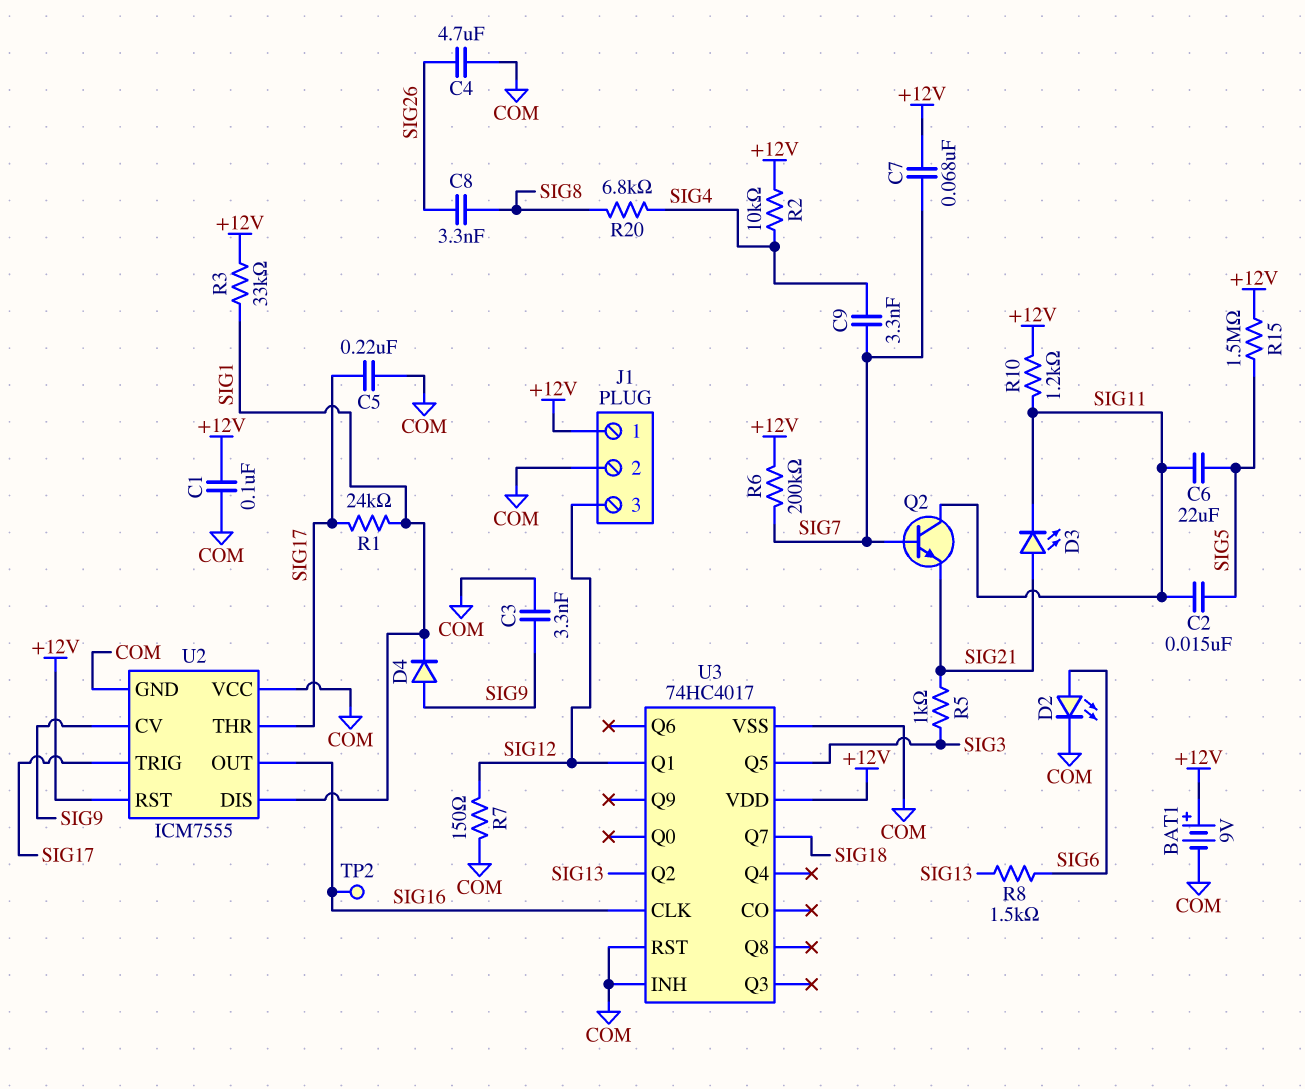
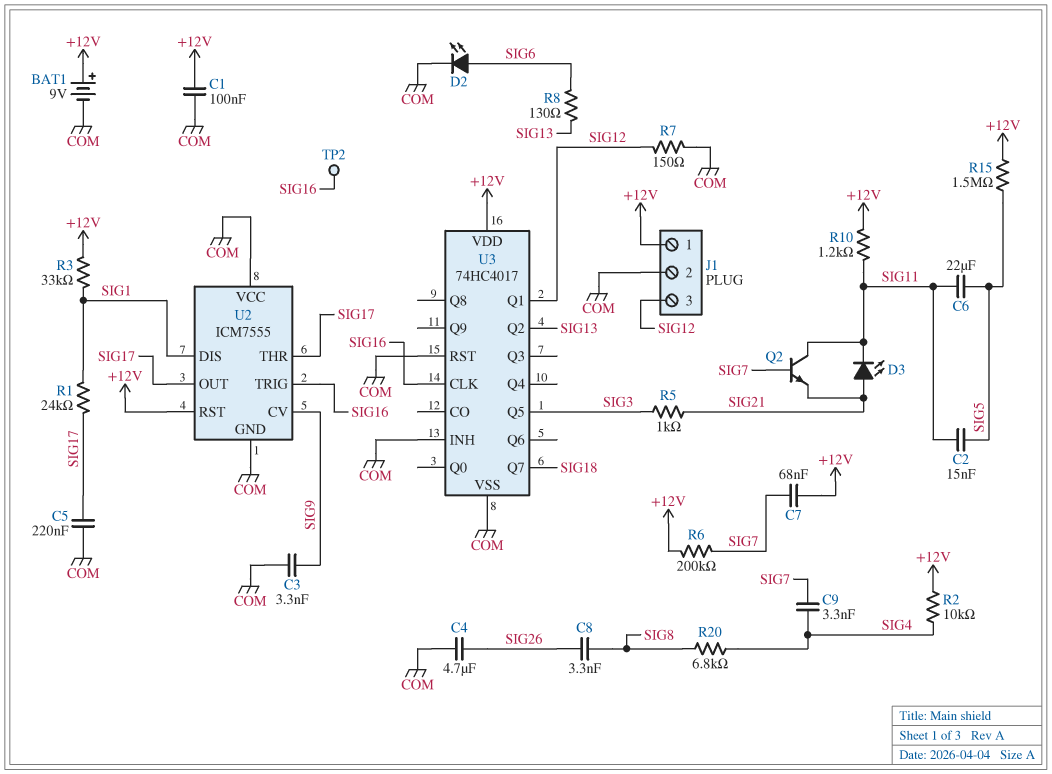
D4: diode (A SIG9, K SIG1) -> none
R8: 1.5k (SIG6, SIG13) -> 130 (SIG6, SIG13)
U2 pin OUT: SIG16 -> SIG17
U2 pin TRIG: SIG17 -> SIG16

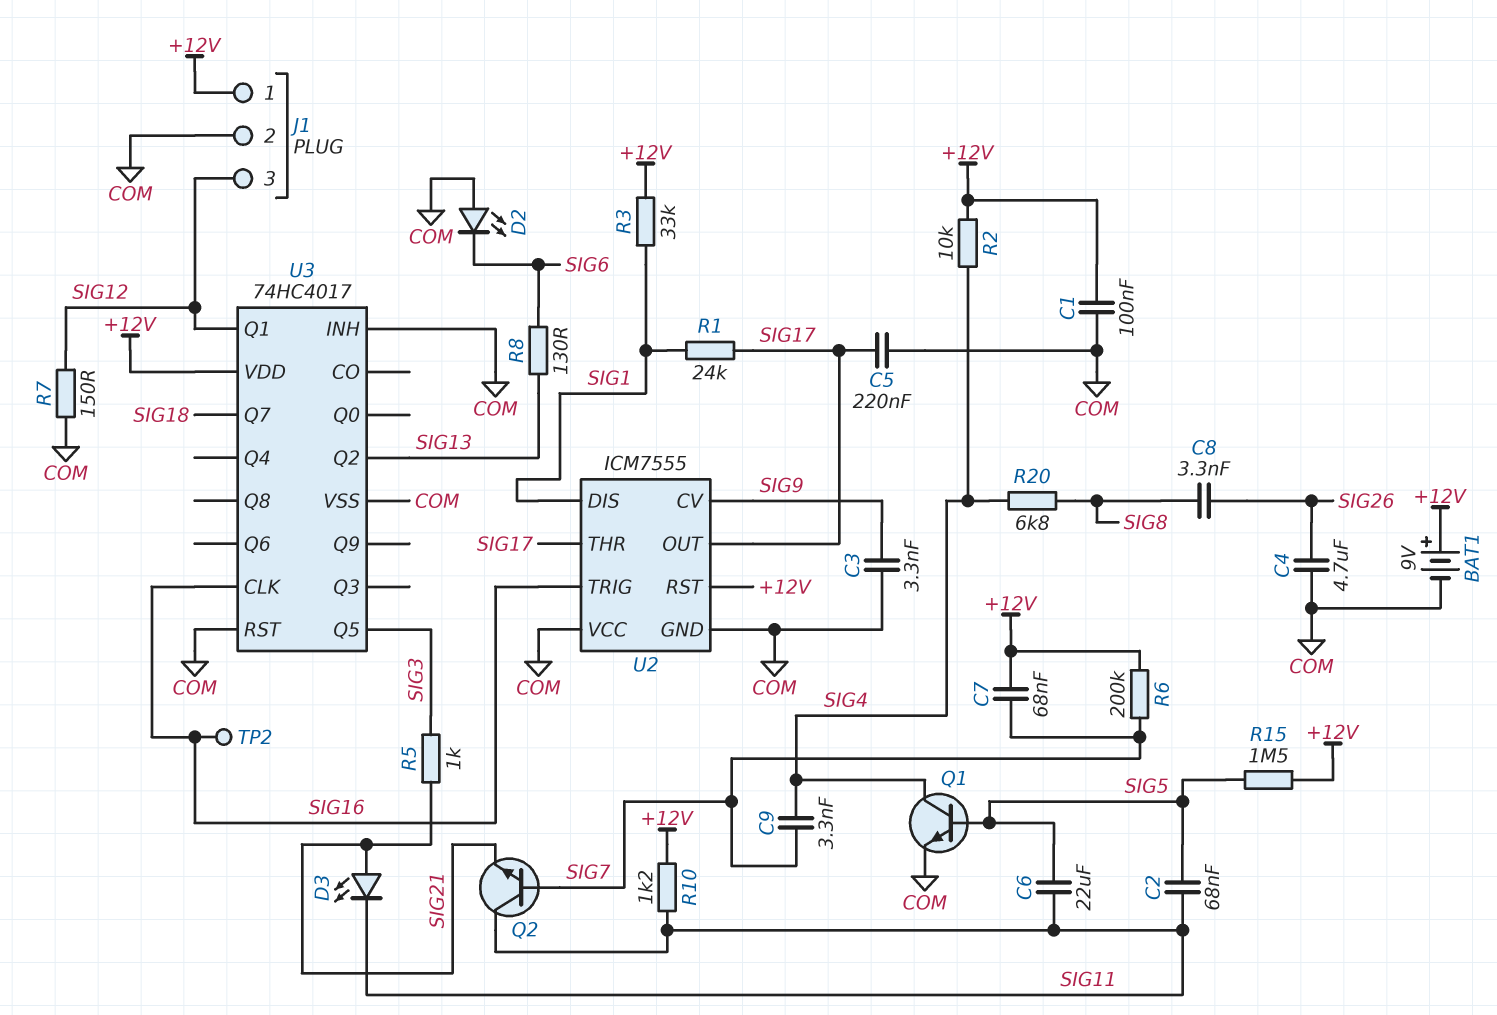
C2: 15nF (SIG5, SIG11) -> 68nF (SIG5, SIG11)
D2: LED (A SIG6, K COM) -> LED (A COM, K SIG6)
Q1: none -> NPN (B SIG5, C SIG4, E COM)

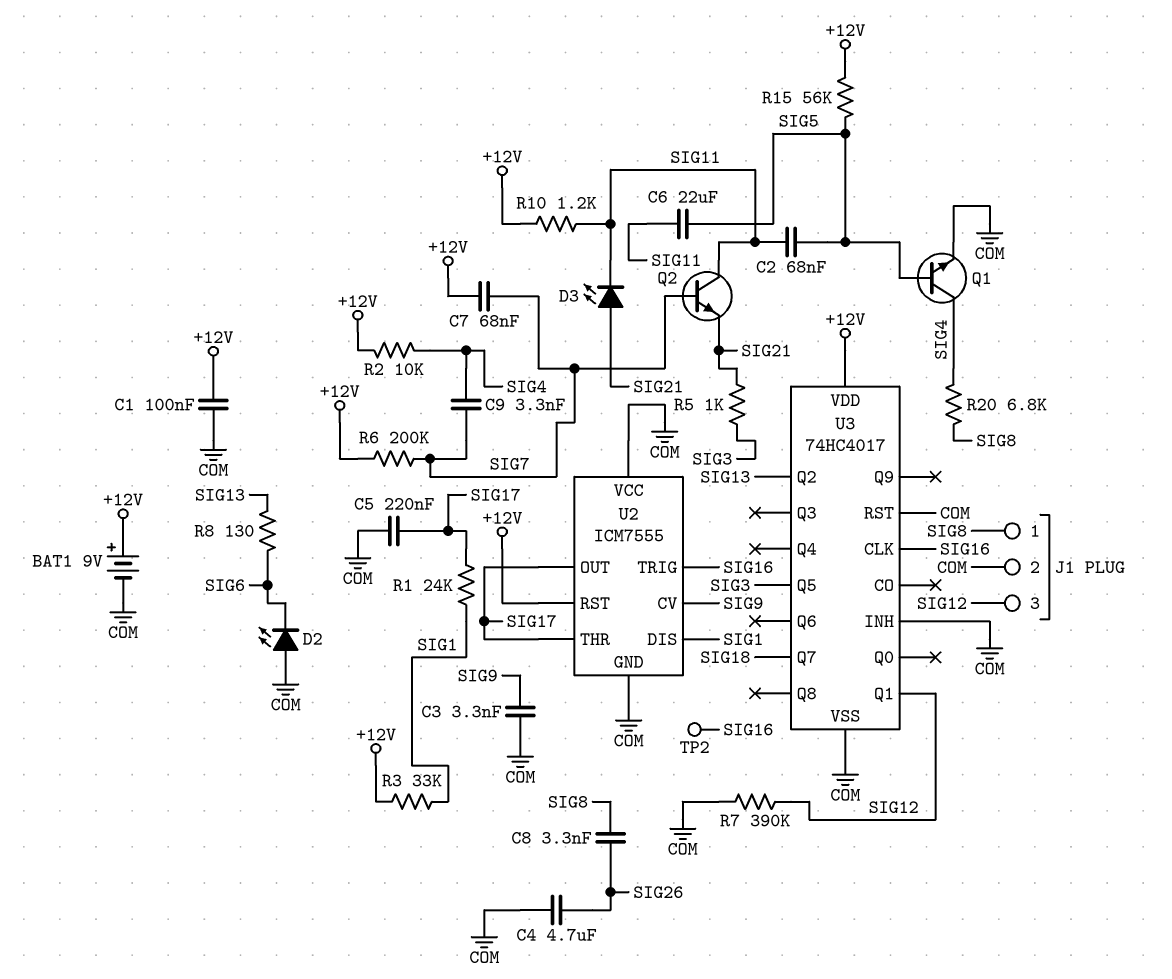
J1 pin 1: +12V -> SIG8
R7: 150 (COM, SIG12) -> 390k (COM, SIG12)
R15: 1.5M (+12V, SIG5) -> 56k (+12V, SIG5)

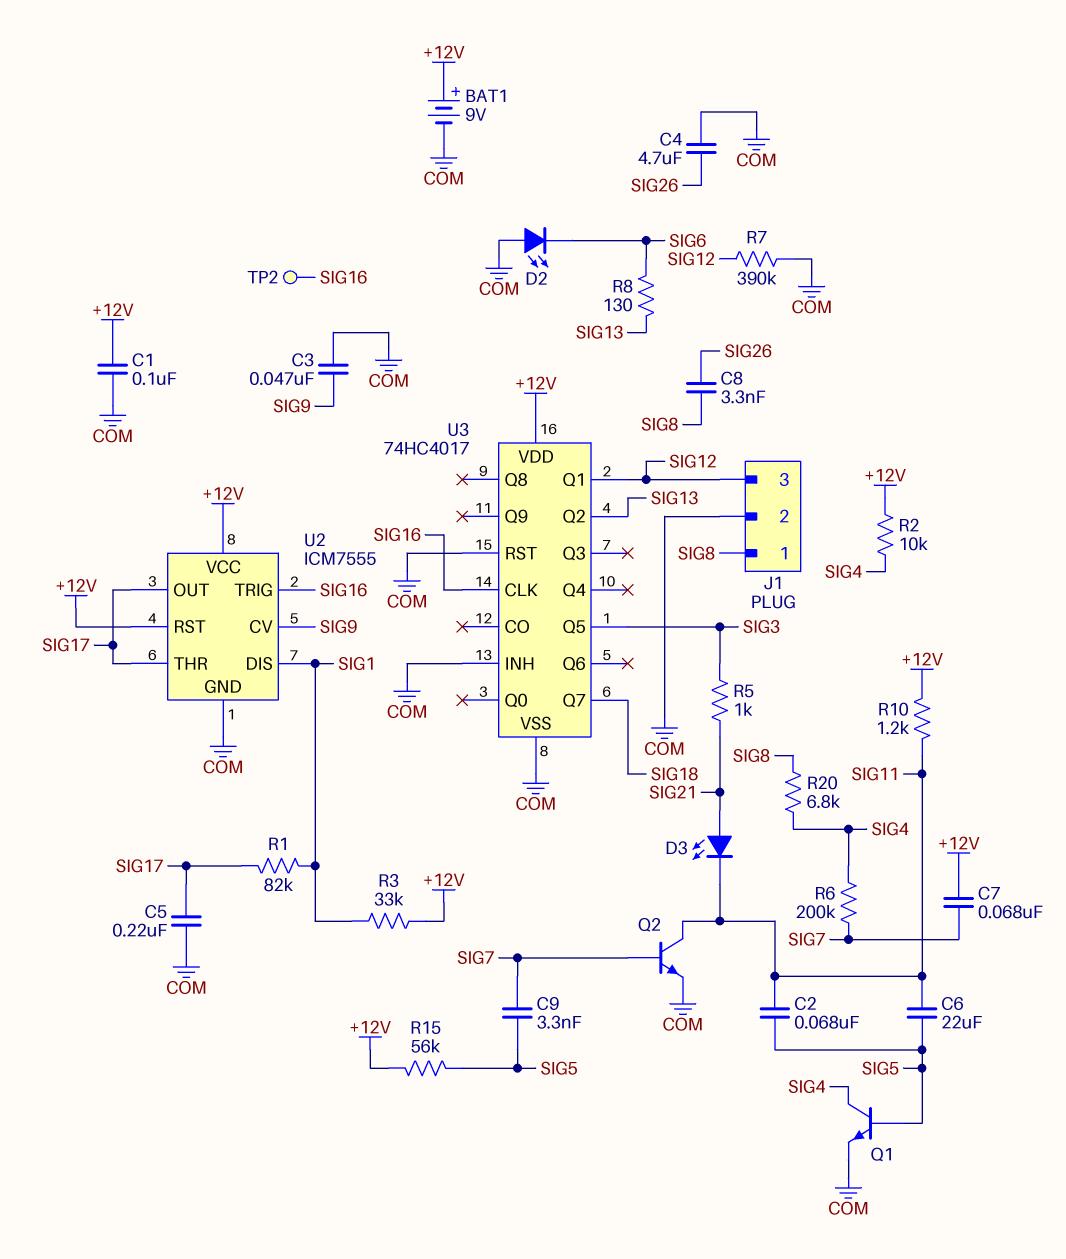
C3: 3.3nF (COM, SIG9) -> 47nF (COM, SIG9)
C9: 3.3nF (SIG4, SIG7) -> 3.3nF (SIG5, SIG7)
Q2: NPN (B SIG7, C SIG11, E SIG21) -> NPN (B SIG7, C SIG11, E COM)
R1: 24k (SIG1, SIG17) -> 82k (SIG1, SIG17)
R6: 200k (+12V, SIG7) -> 200k (SIG4, SIG7)
U2 pin VCC: COM -> +12V

